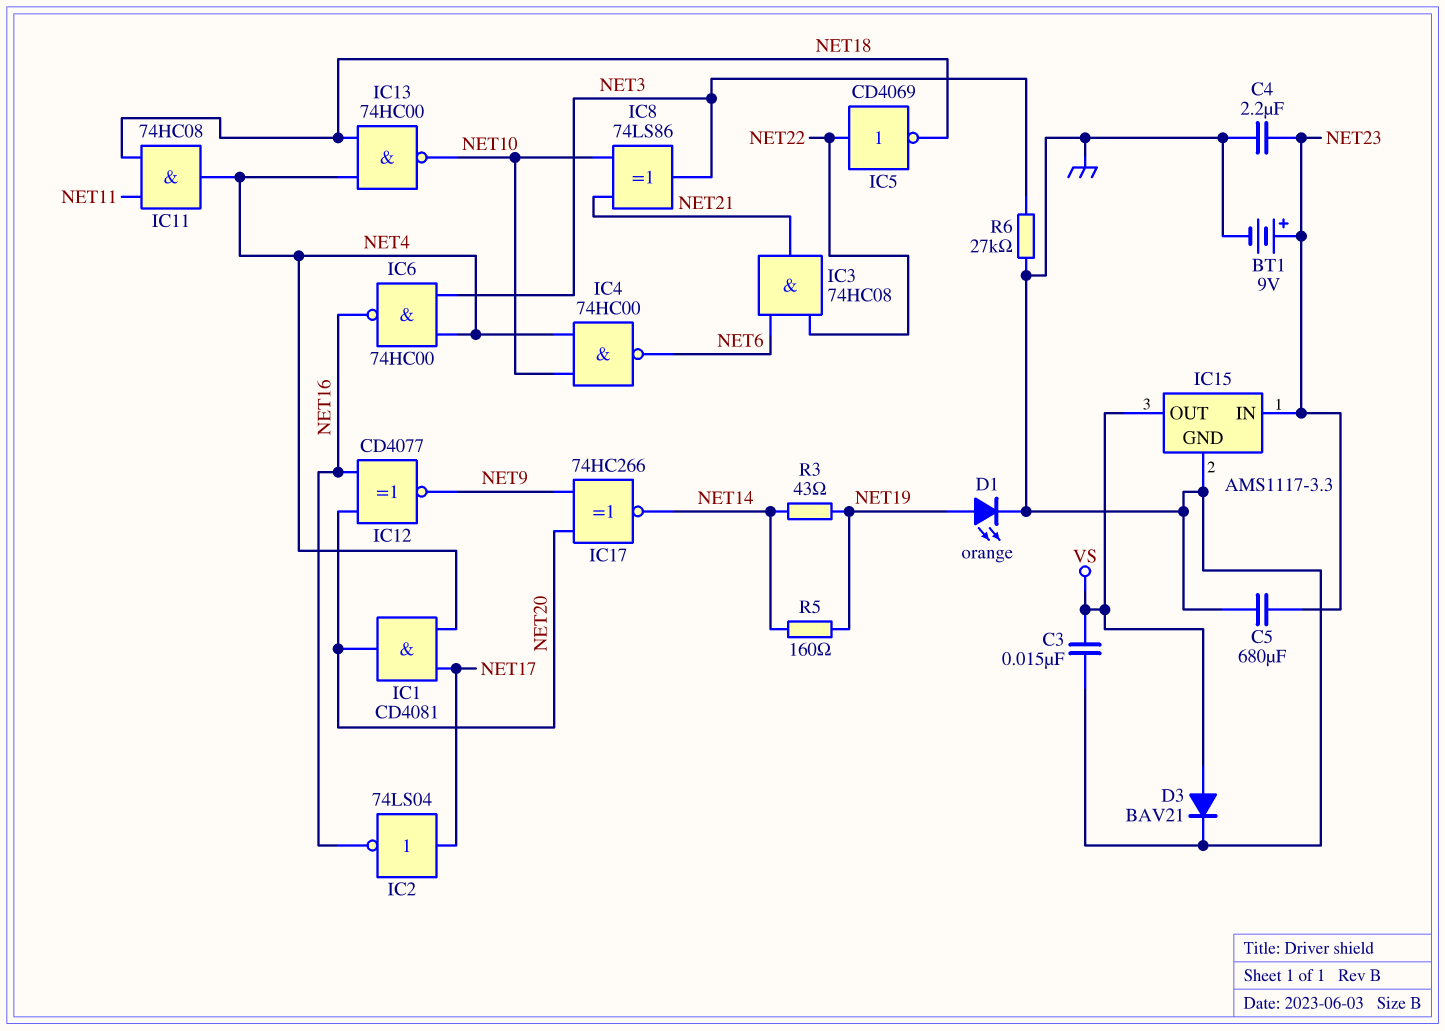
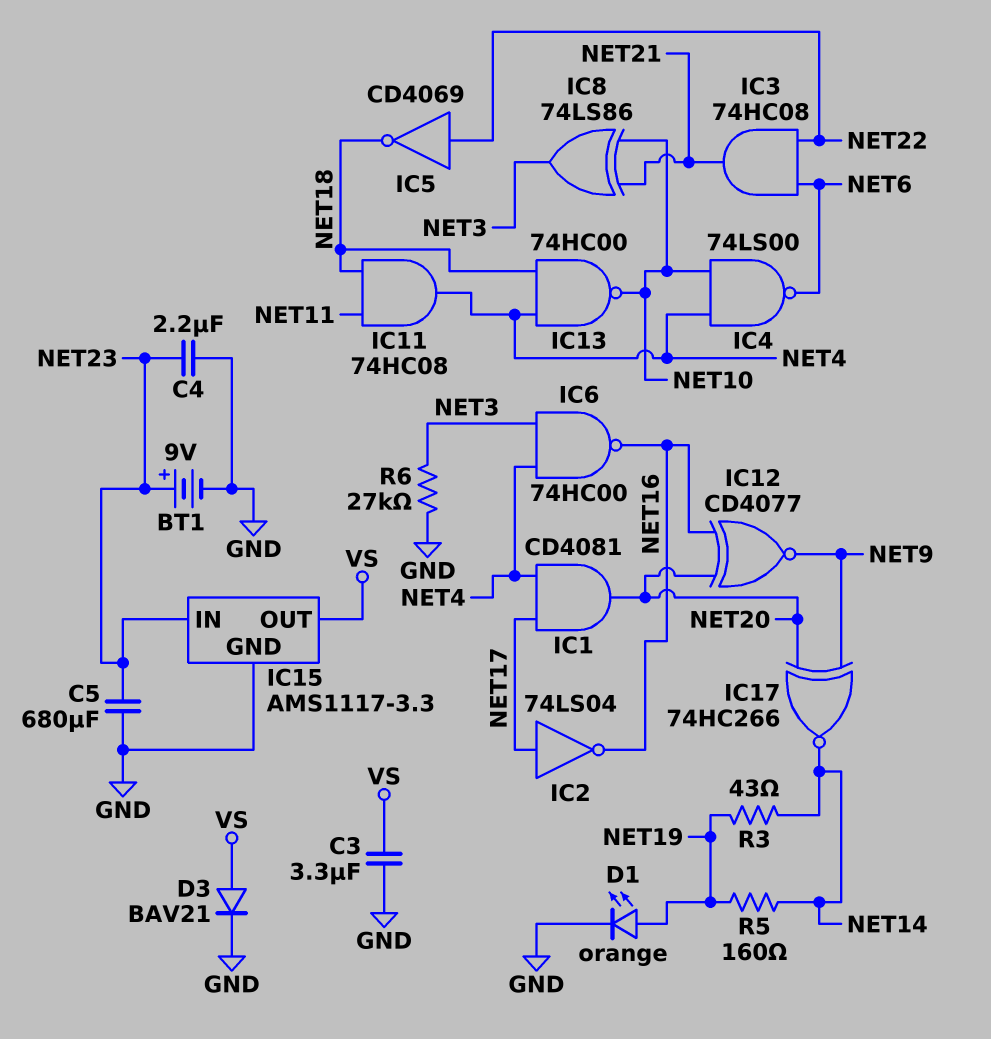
C3: 15nF (GND, VS) -> 3.3uF (GND, VS)
IC4: NAND 74HC00 (in NET4, in NET10, out NET6) -> NAND 74LS00 (in NET4, in NET10, out NET6)

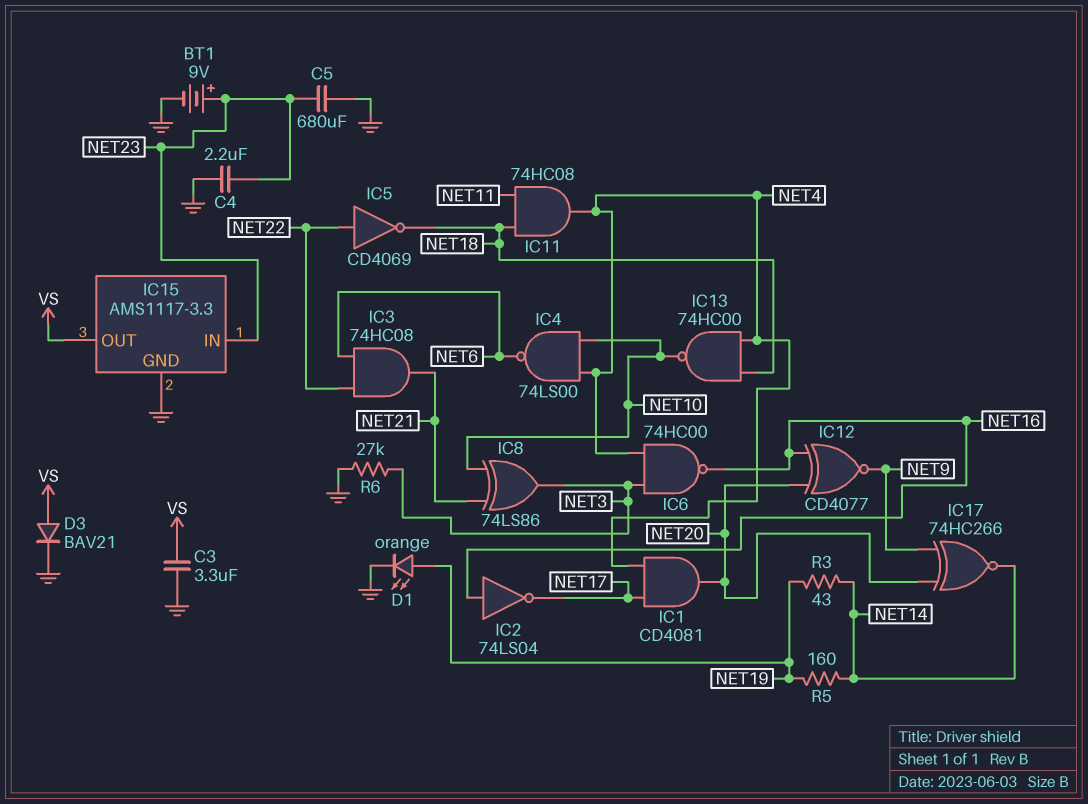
IC2: NOT 74LS04 (in NET17, out NET16) -> NOT 74LS04 (in NET16, out NET17)

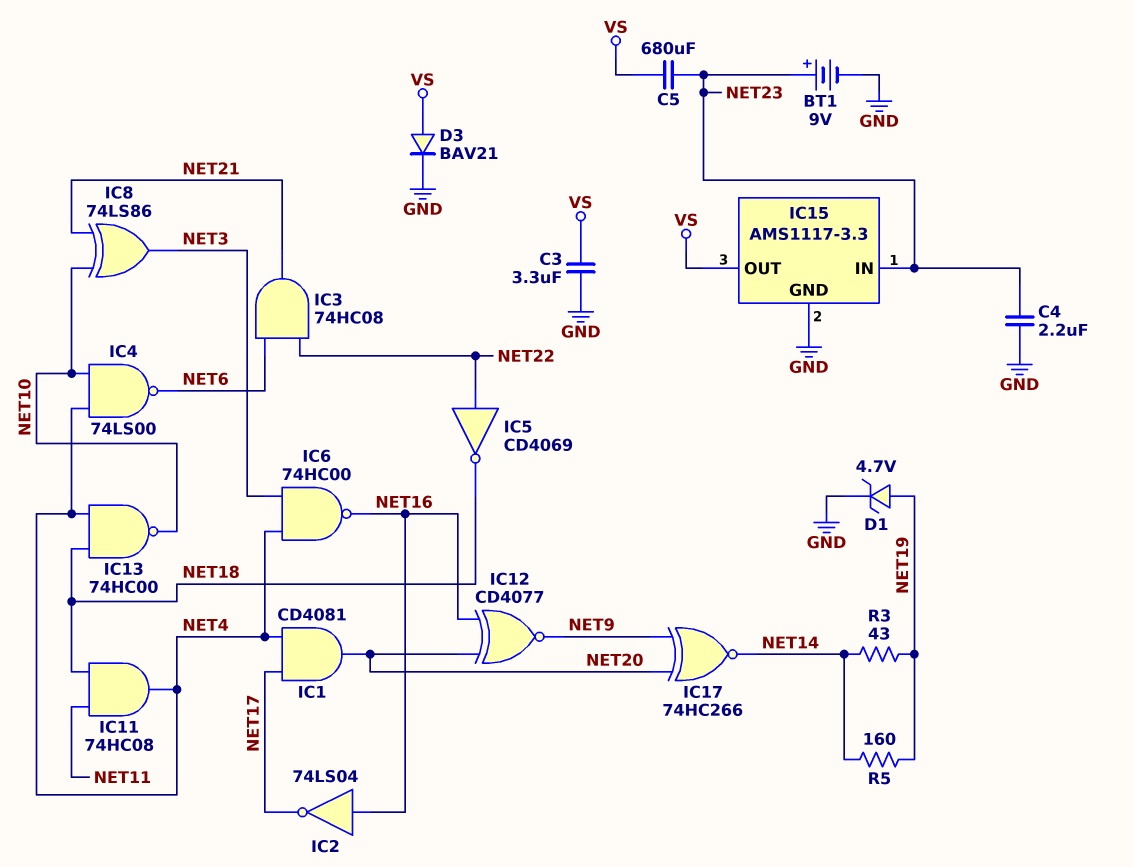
C5: 680uF (GND, NET23) -> 680uF (NET23, VS)
D1: LED orange (A NET19, K GND) -> zener 4.7V (A NET19, K GND)
R6: 27k (GND, NET3) -> none

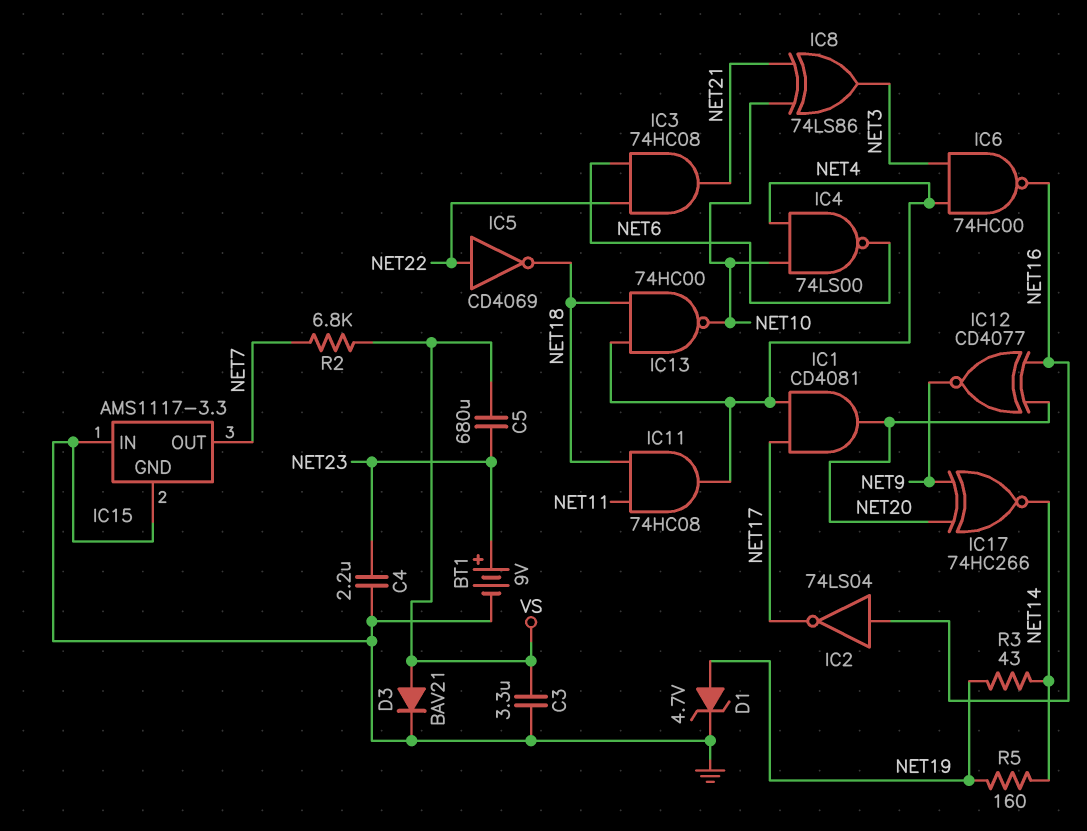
IC15 pin IN: NET23 -> GND
IC15 pin OUT: VS -> NET7
R2: none -> 6.8k (NET7, VS)

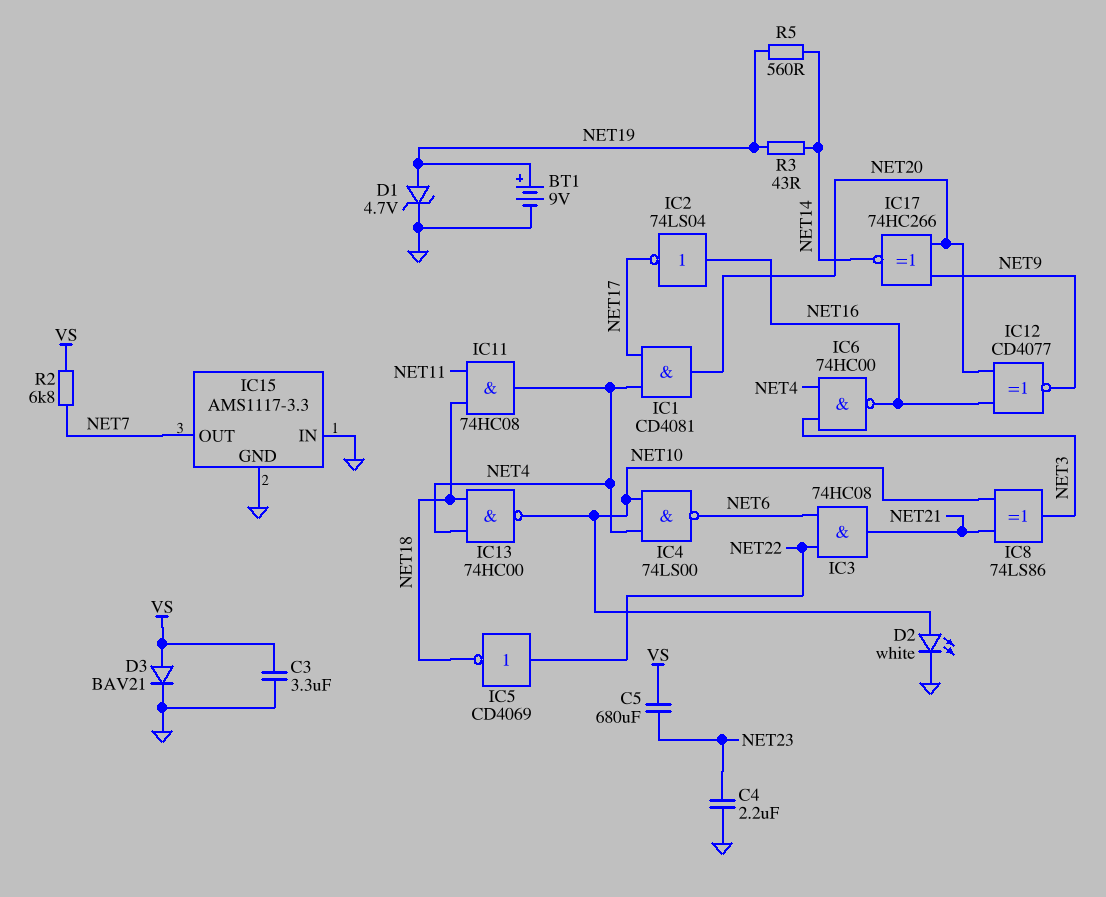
BT1: 9V (plus NET23, minus GND) -> 9V (plus NET19, minus GND)
D2: none -> LED white (A NET10, K GND)
R5: 160 (NET14, NET19) -> 560 (NET14, NET19)

